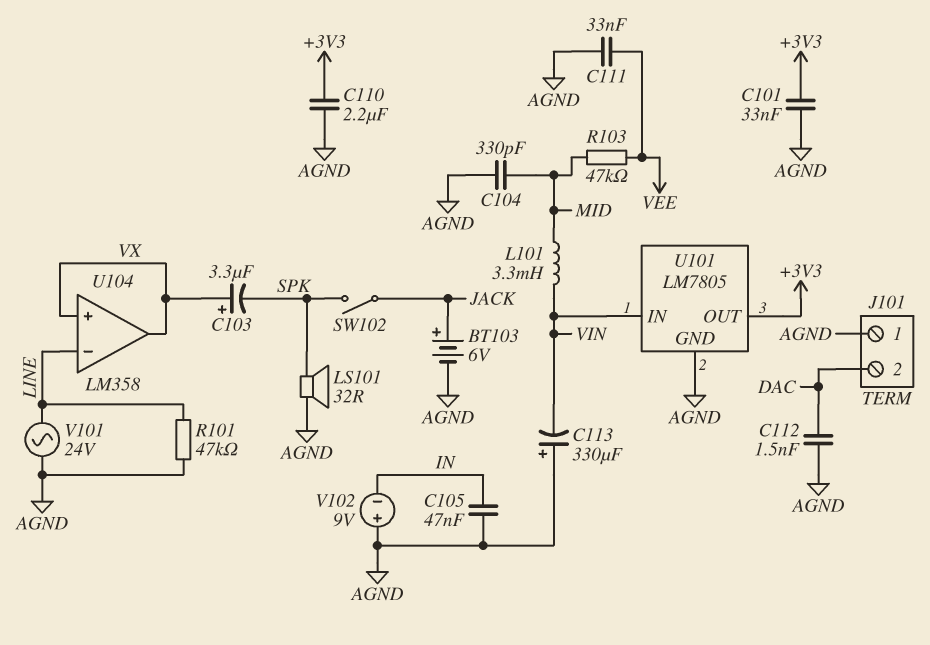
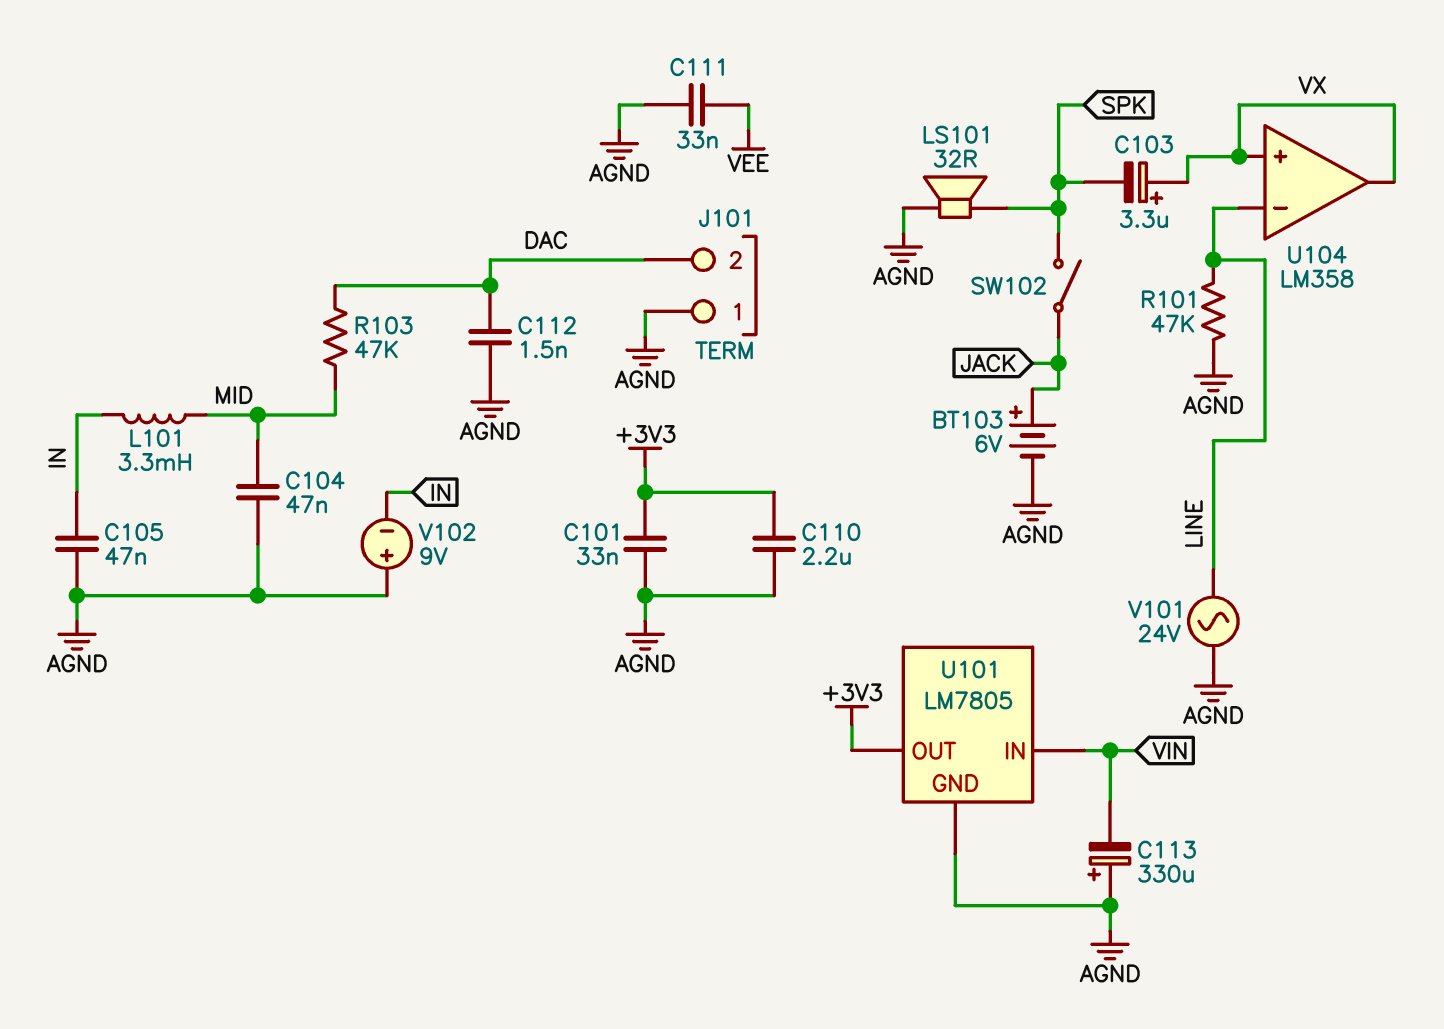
C104: 330pF (AGND, MID) -> 47nF (AGND, MID)
L101: 3.3mH (MID, VIN) -> 3.3mH (IN, MID)
R103: 47k (MID, VEE) -> 47k (DAC, MID)

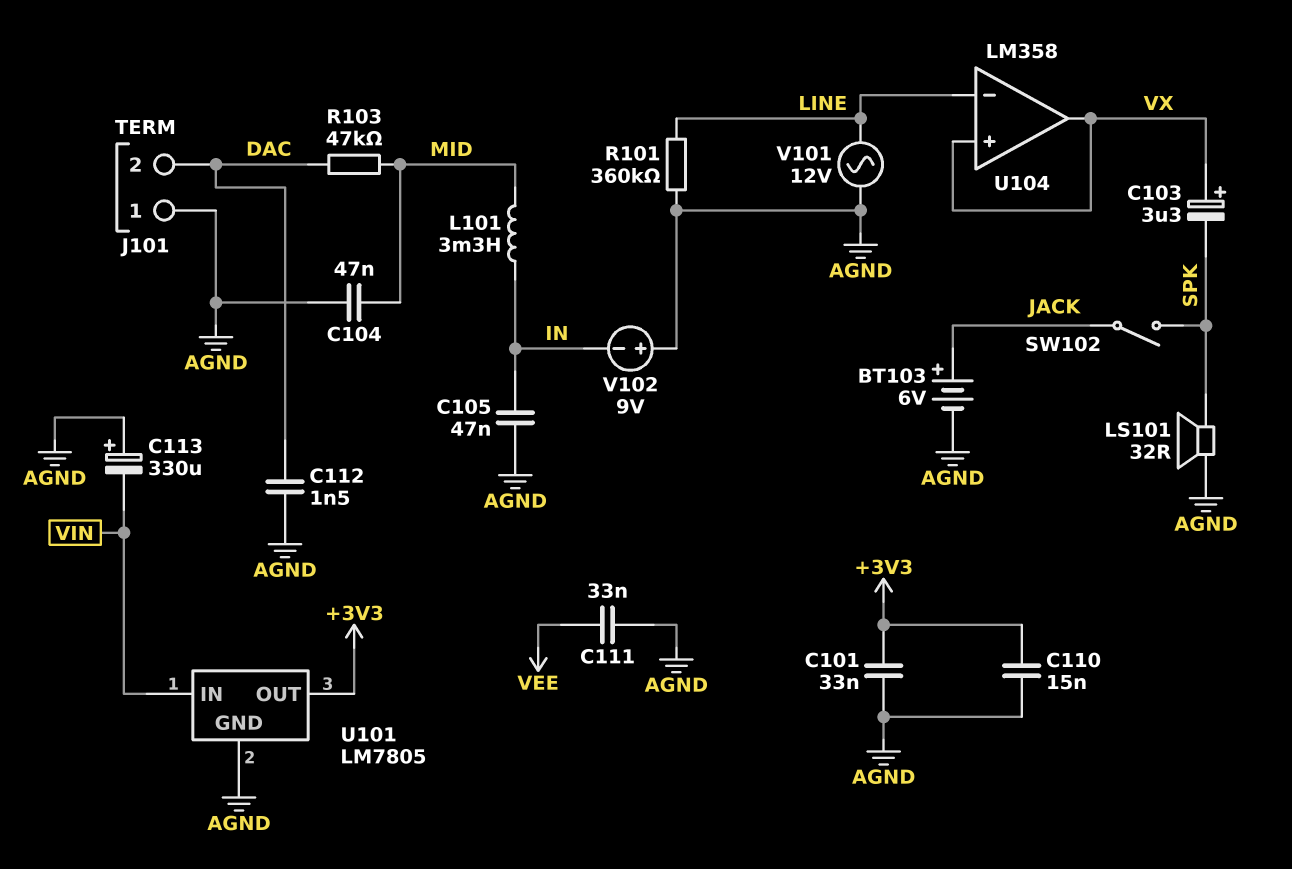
C110: 2.2uF (+3V3, AGND) -> 15nF (+3V3, AGND)
R101: 47k (AGND, LINE) -> 360k (AGND, LINE)
V101: AC 24V (AGND, LINE) -> AC 12V (AGND, LINE)

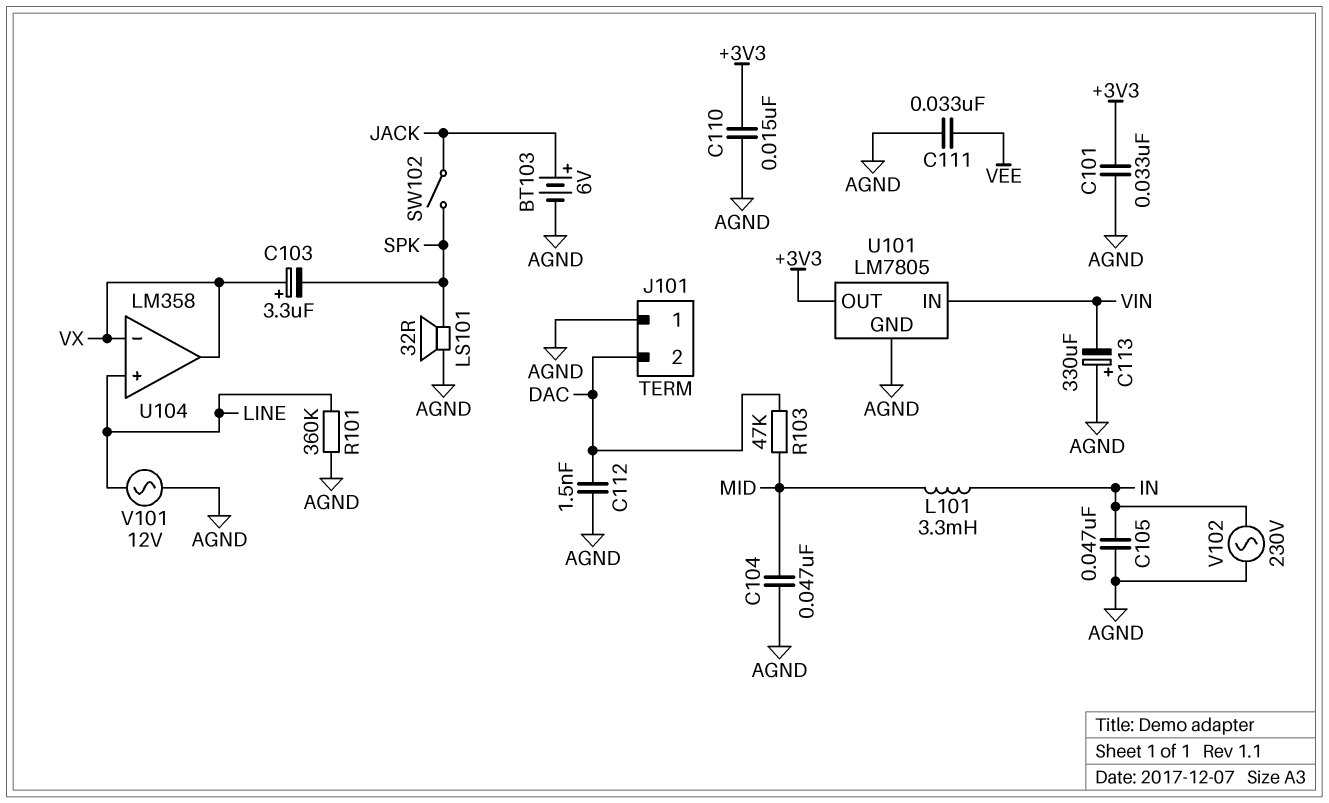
U104 pin in+: VX -> LINE
U104 pin in-: LINE -> VX
V102: 9V (plus AGND, minus IN) -> AC 230V (AGND, IN)

